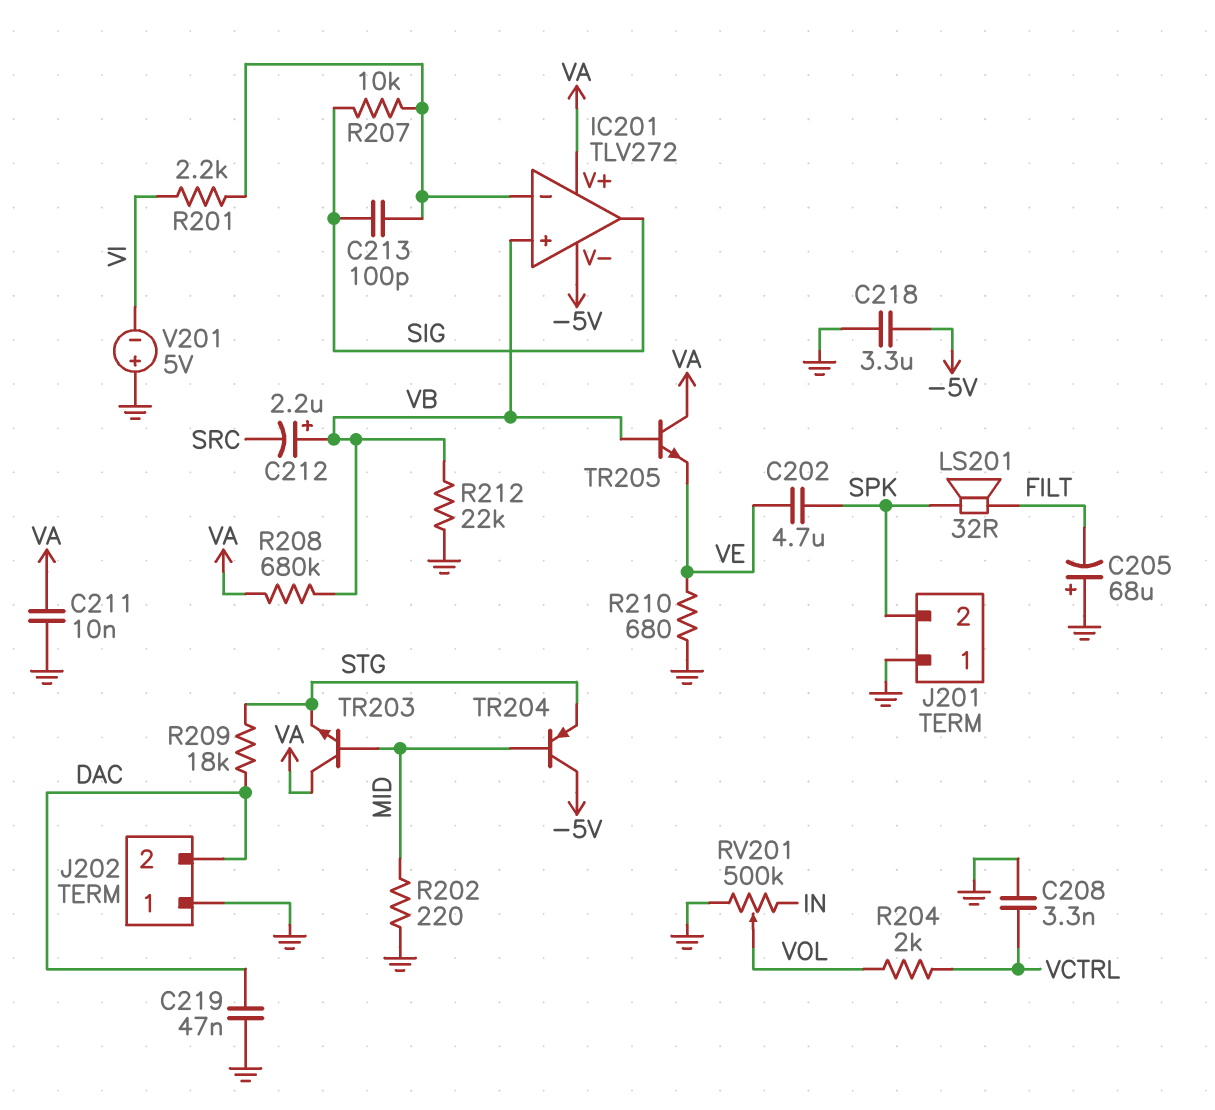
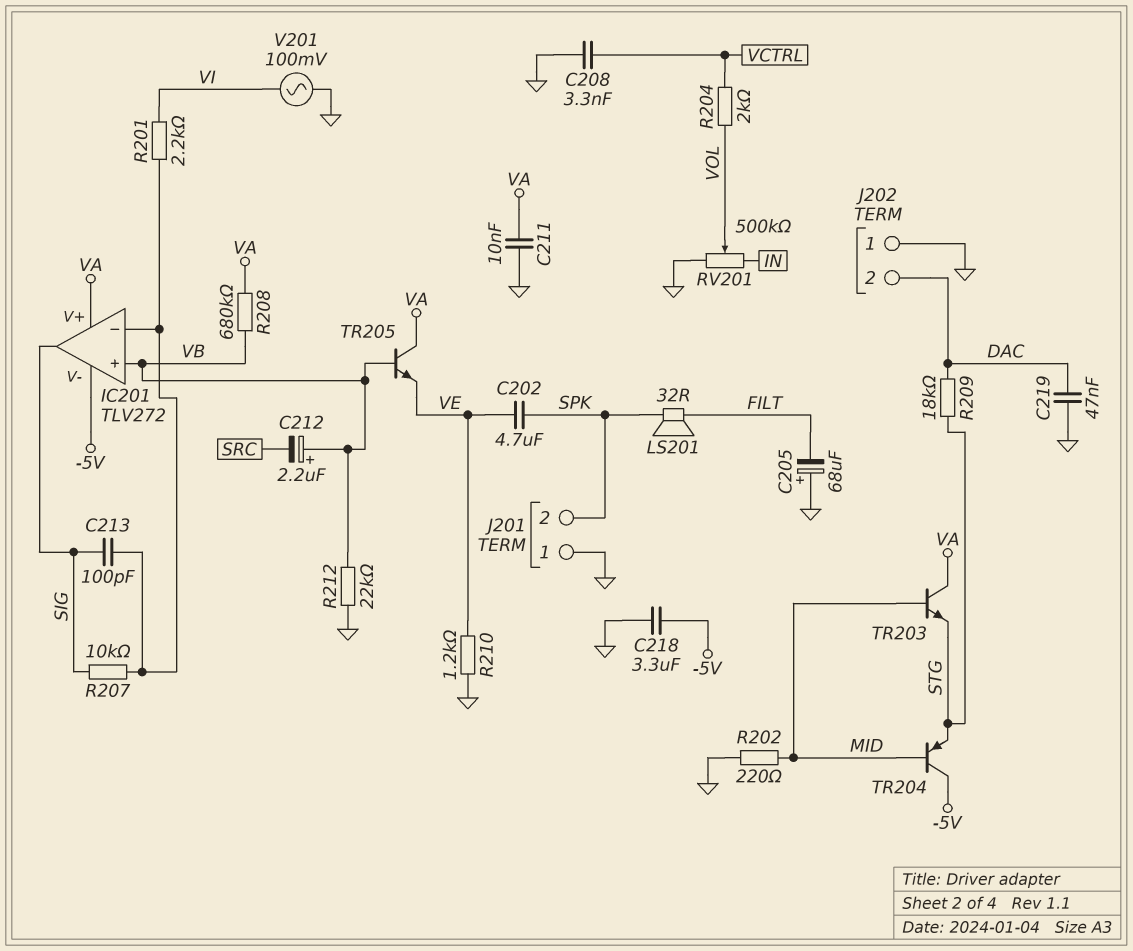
R210: 680 (GND, VE) -> 1.2k (GND, VE)
V201: 5V (plus GND, minus VI) -> AC 100mV (GND, VI)

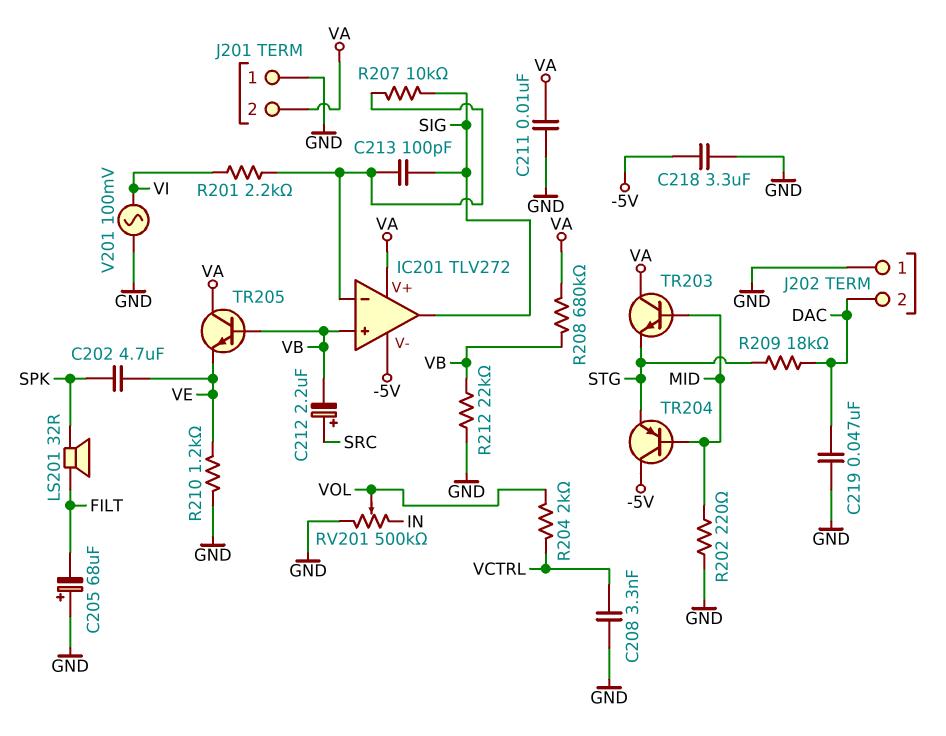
C212: 2.2uF (plus VB, minus SRC) -> 2.2uF (plus SRC, minus VB)
J201 pin 2: SPK -> VA

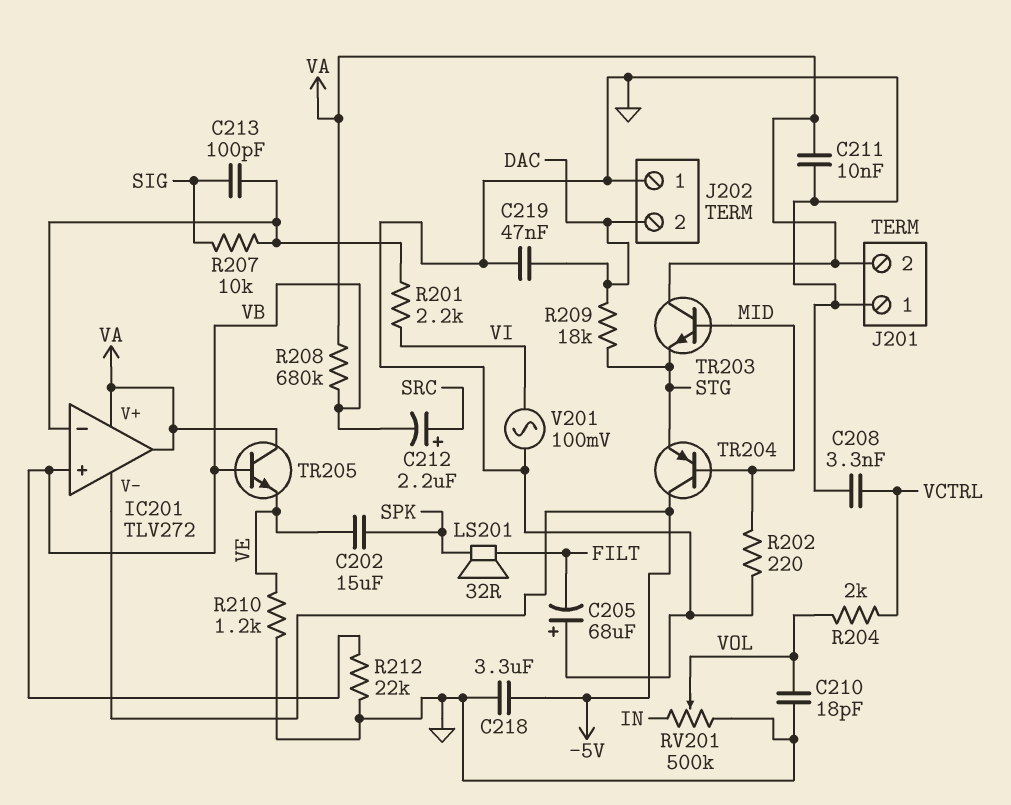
C202: 4.7uF (SPK, VE) -> 15uF (SPK, VE)
C210: none -> 18pF (GND, VOL)
IC201 pin out: SIG -> VA

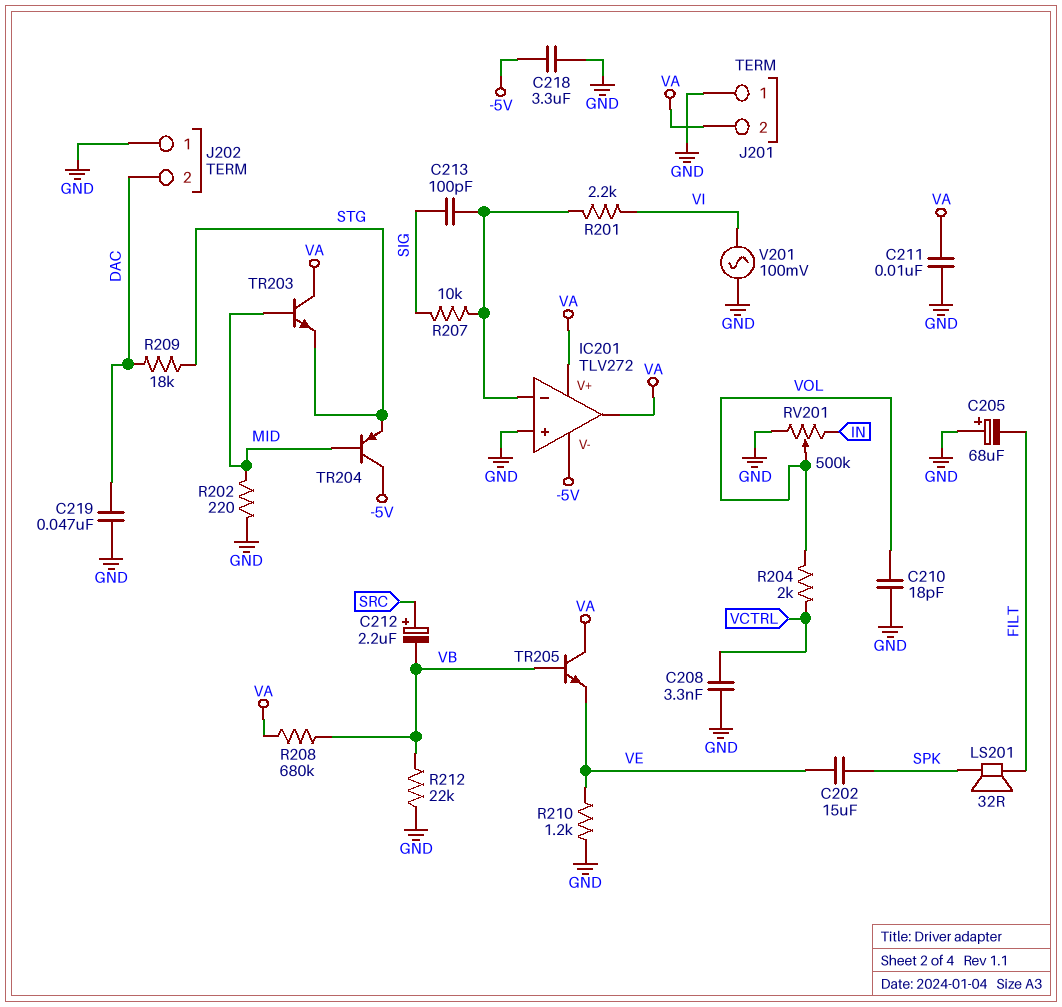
IC201 pin in+: VB -> GND

